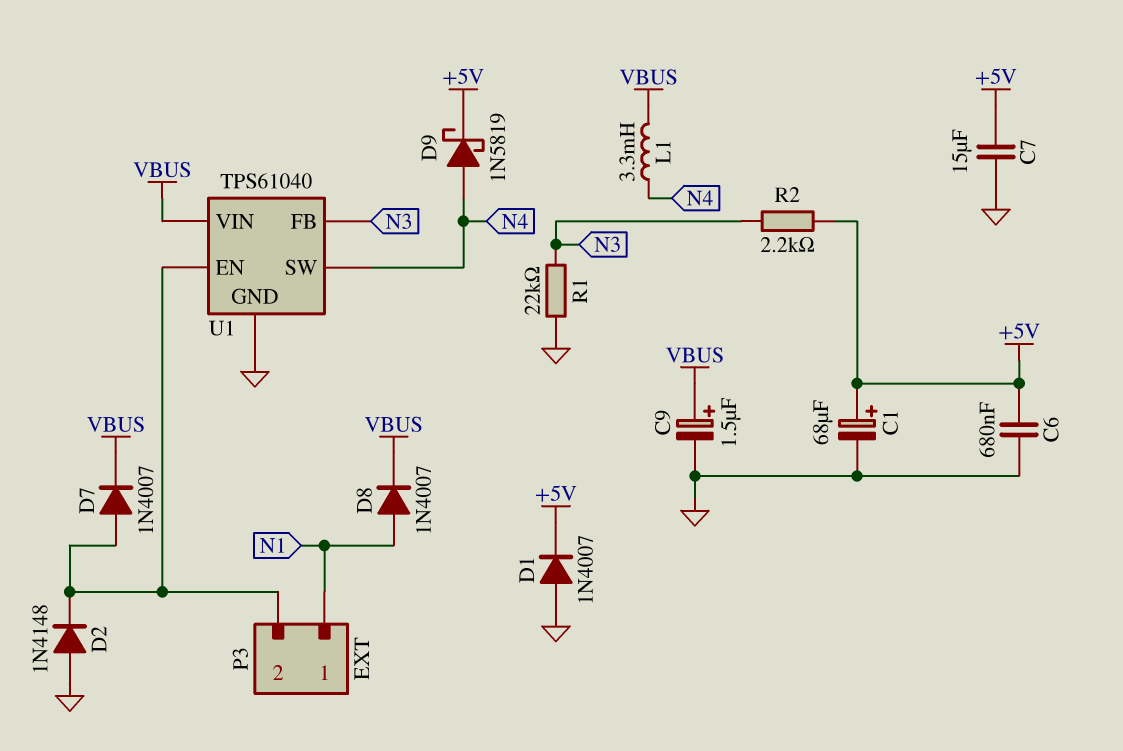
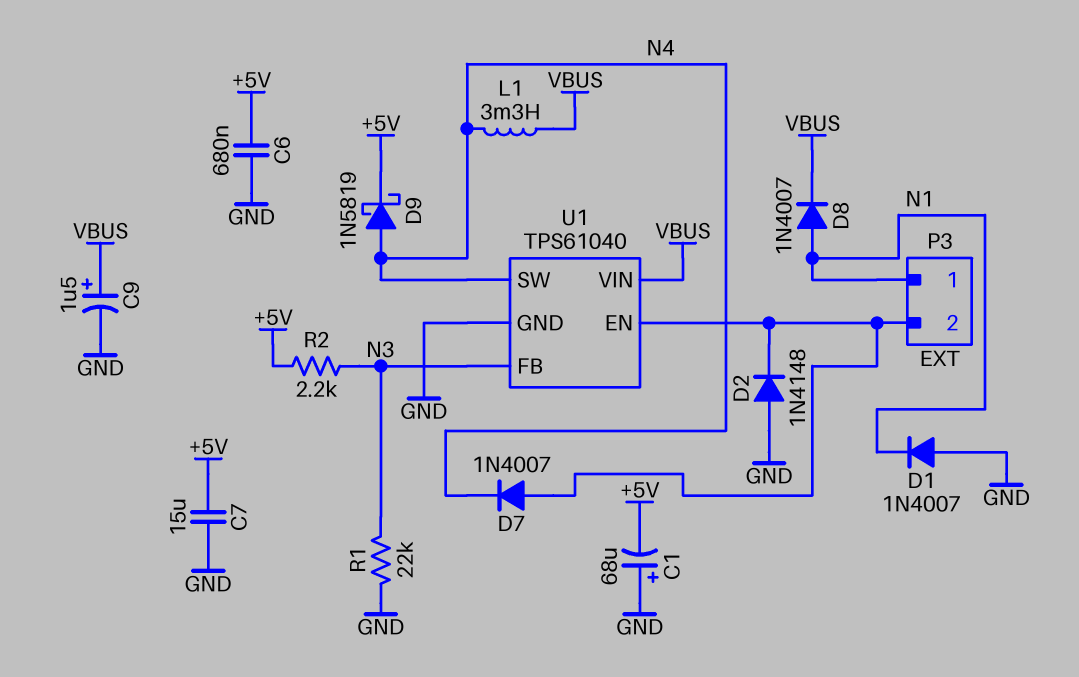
C1: 68uF (plus +5V, minus GND) -> 68uF (plus GND, minus +5V)
D1: diode 1N4007 (A GND, K +5V) -> diode 1N4007 (A GND, K N1)
D7: diode 1N4007 (A P3/2, K VBUS) -> diode 1N4007 (A P3/2, K N4)

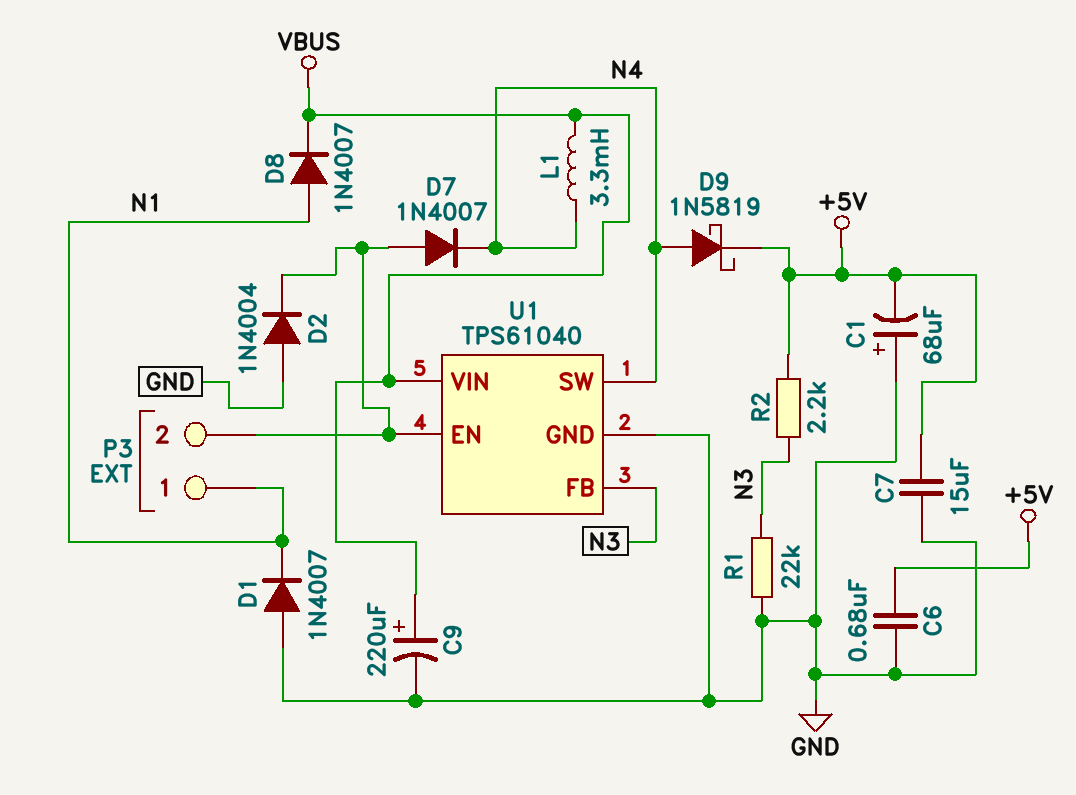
C9: 1.5uF (plus VBUS, minus GND) -> 220uF (plus VBUS, minus GND)
D2: diode 1N4148 (A GND, K P3/2) -> diode 1N4004 (A GND, K P3/2)

